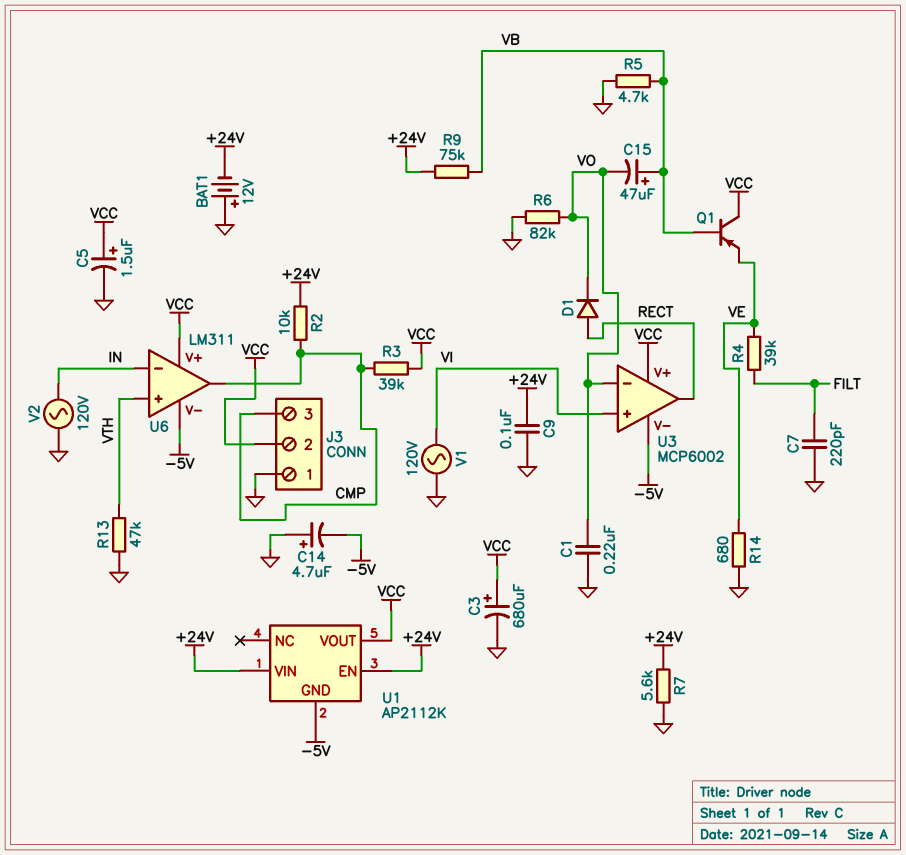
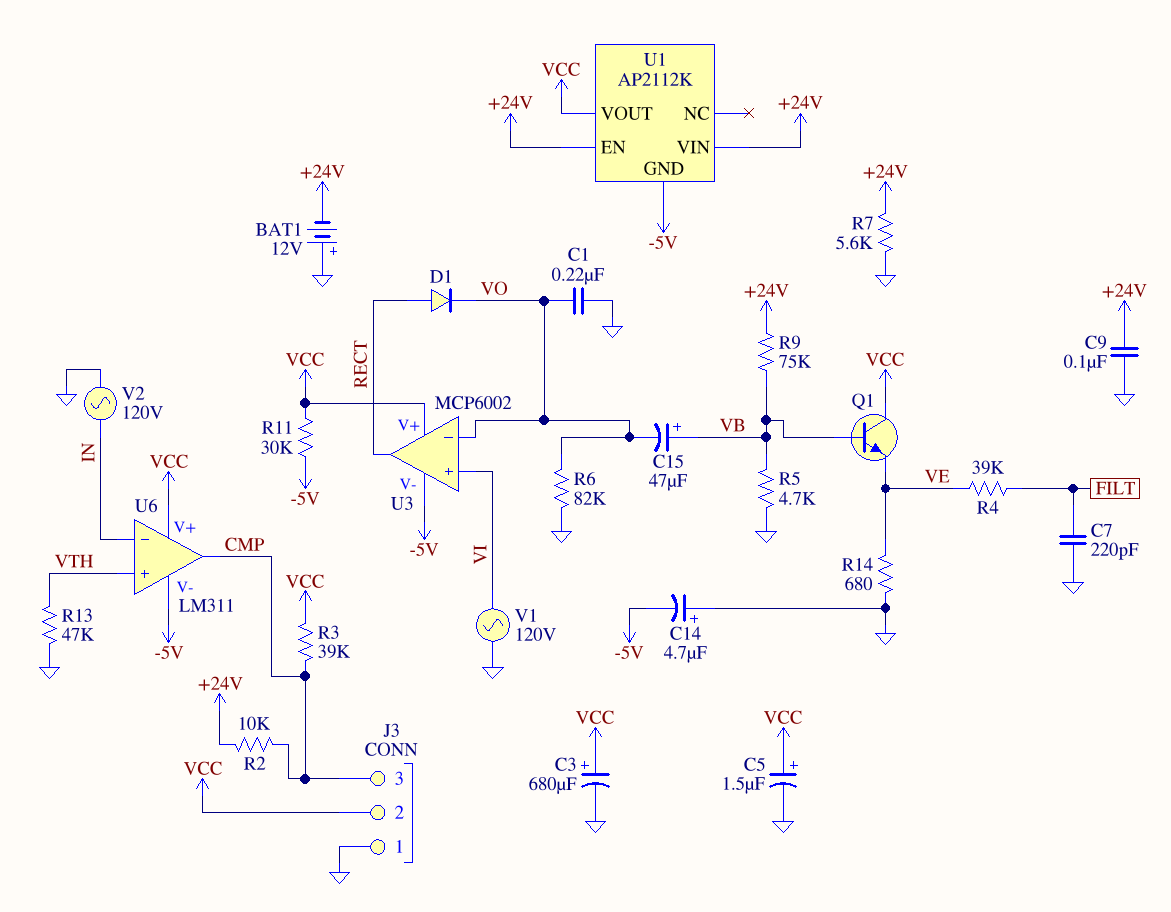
Q1: PNP (B VB, C VCC, E VE) -> NPN (B VB, C VCC, E VE)
R11: none -> 30k (-5V, VCC)

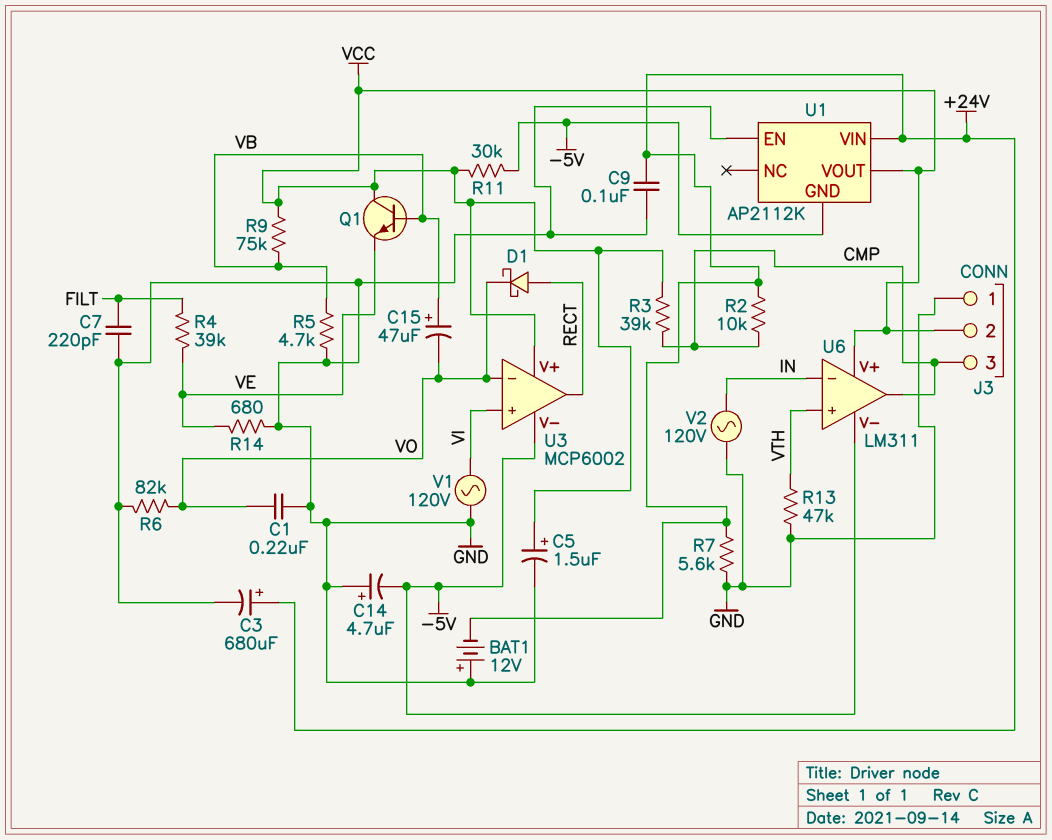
C3: 680uF (plus VCC, minus GND) -> 680uF (plus +24V, minus GND)
D1: diode (A RECT, K VO) -> schottky (A RECT, K VO)
R9: 75k (+24V, VB) -> 75k (VB, VCC)
U1 pin EN: +24V -> GND

